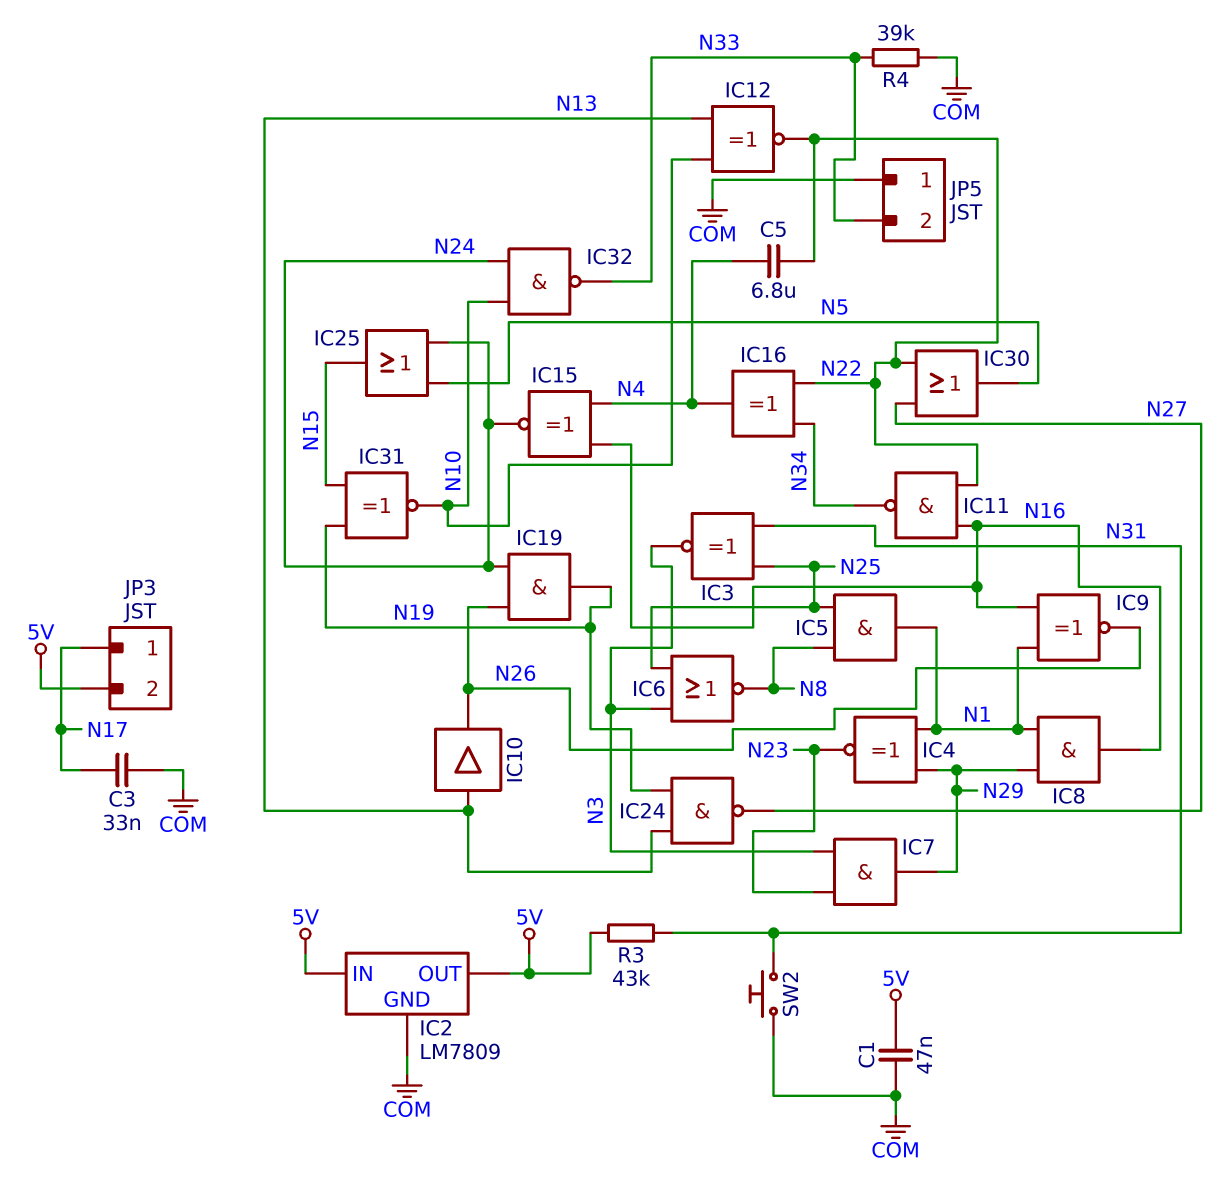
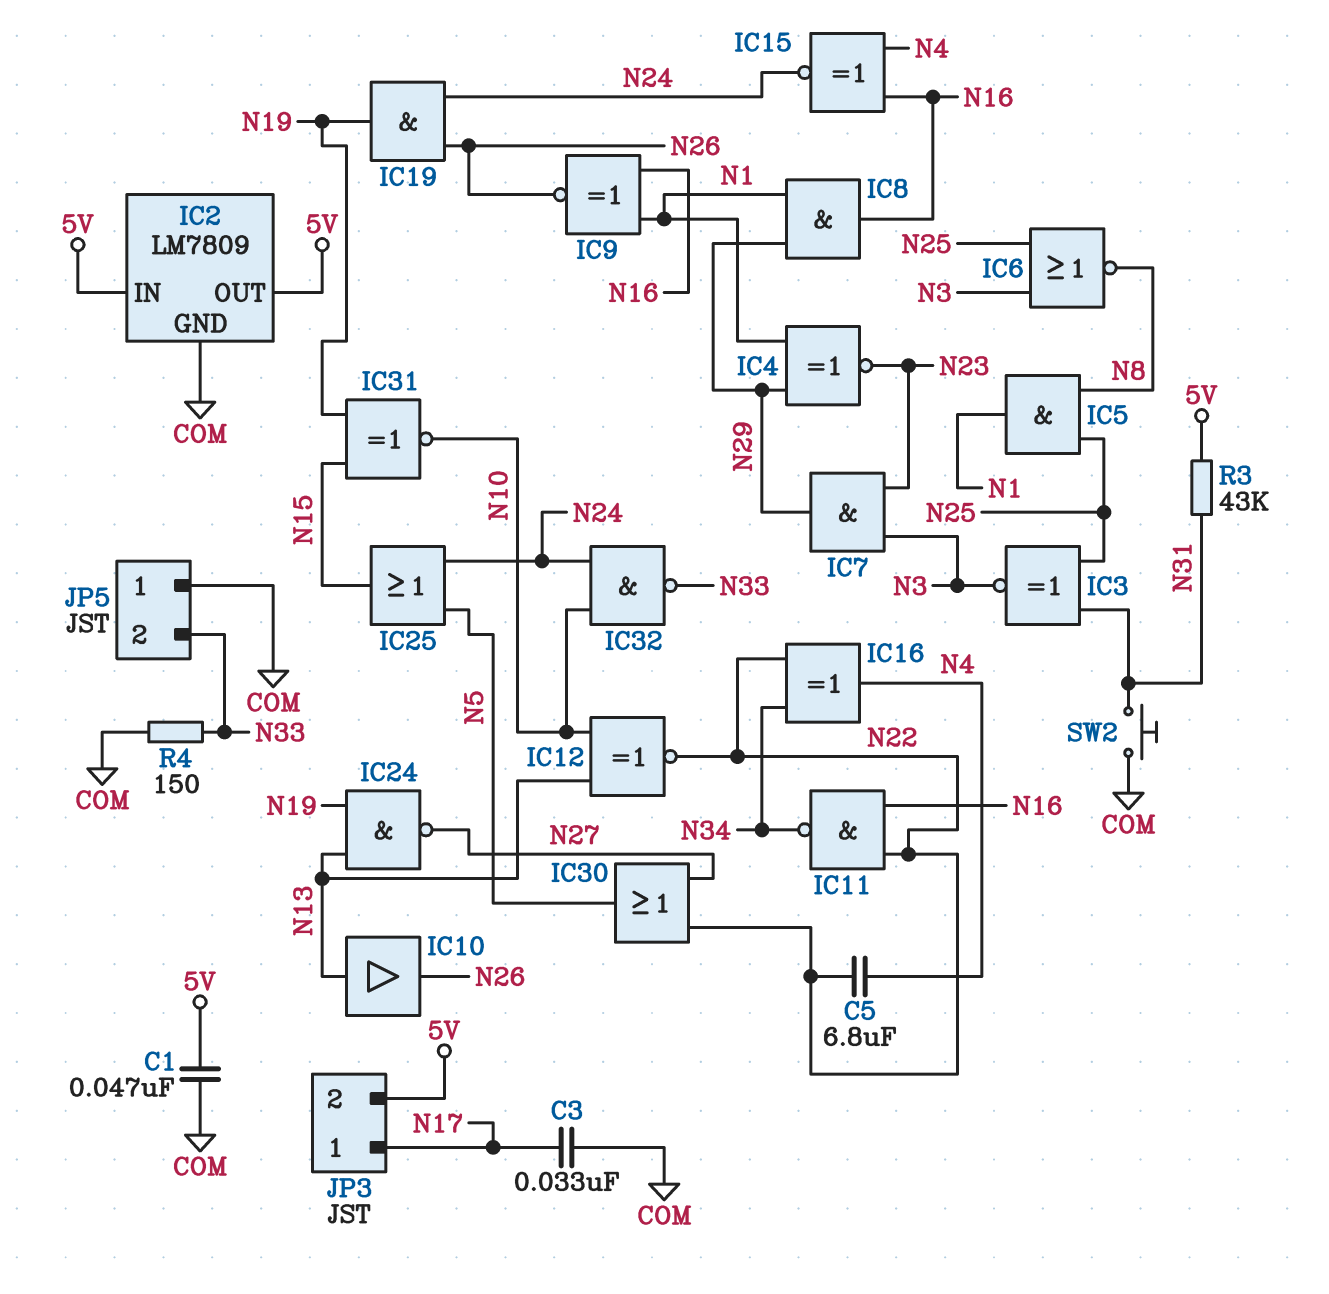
R4: 39k (COM, N33) -> 150 (COM, N33)

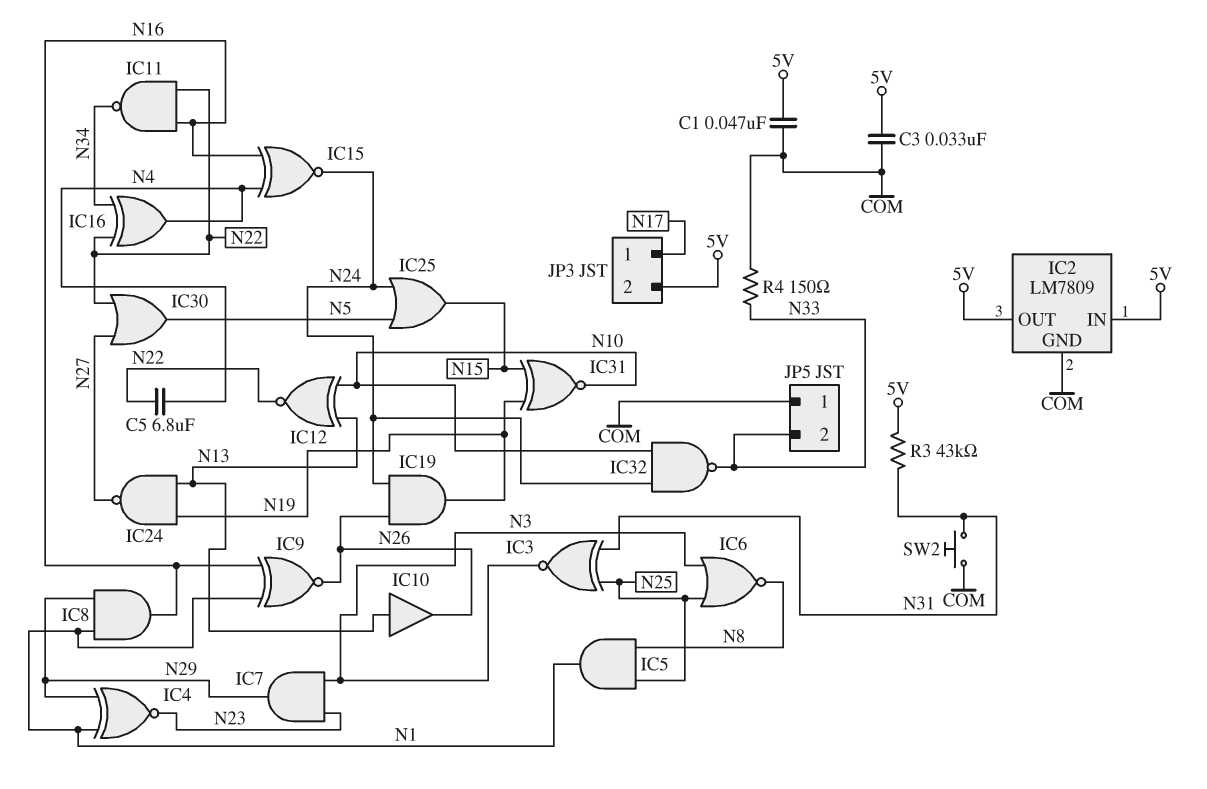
C3: 33nF (COM, N17) -> 33nF (5V, COM)

